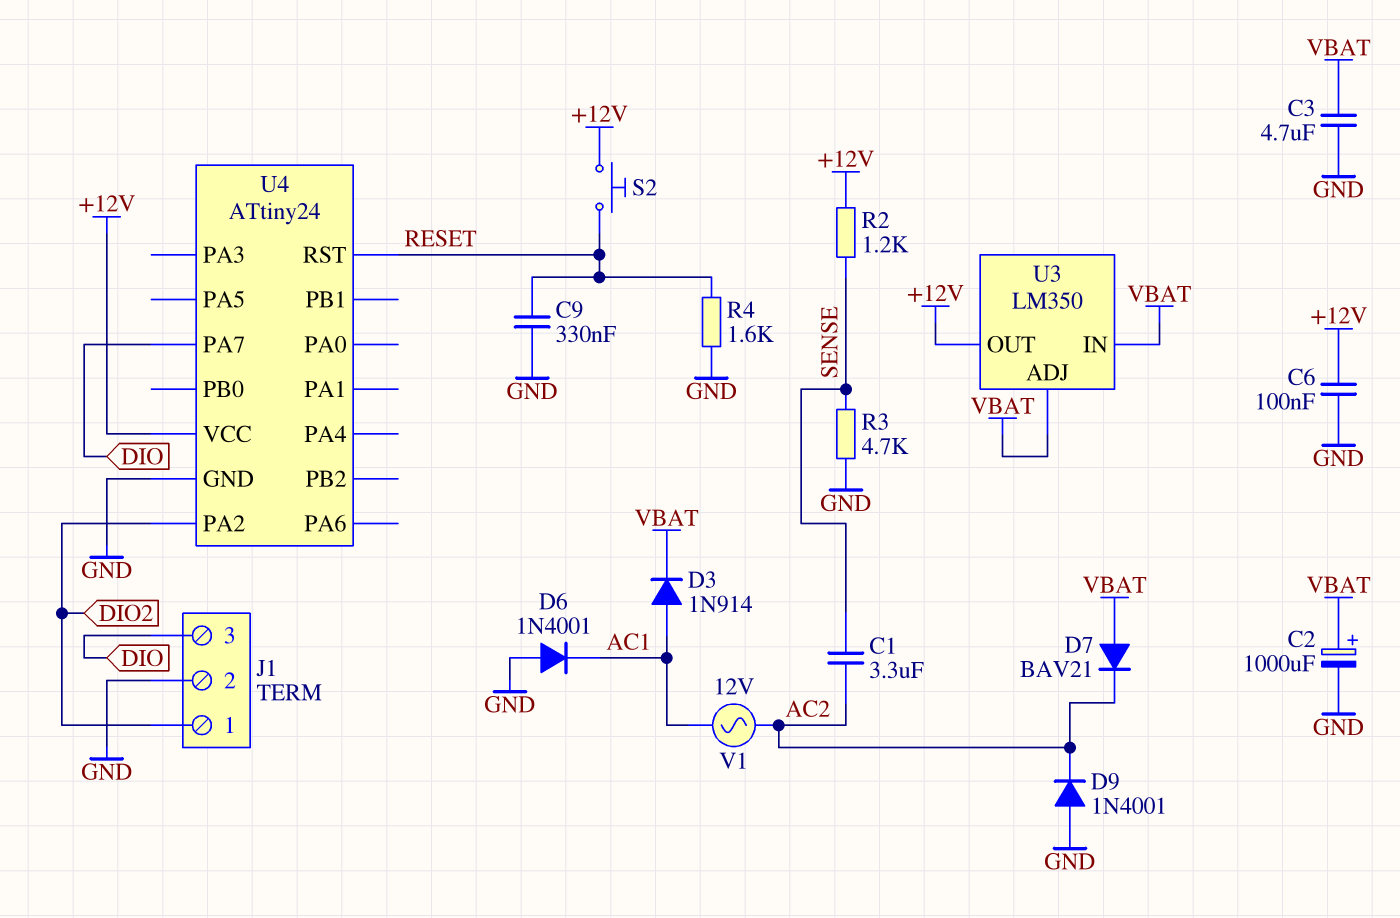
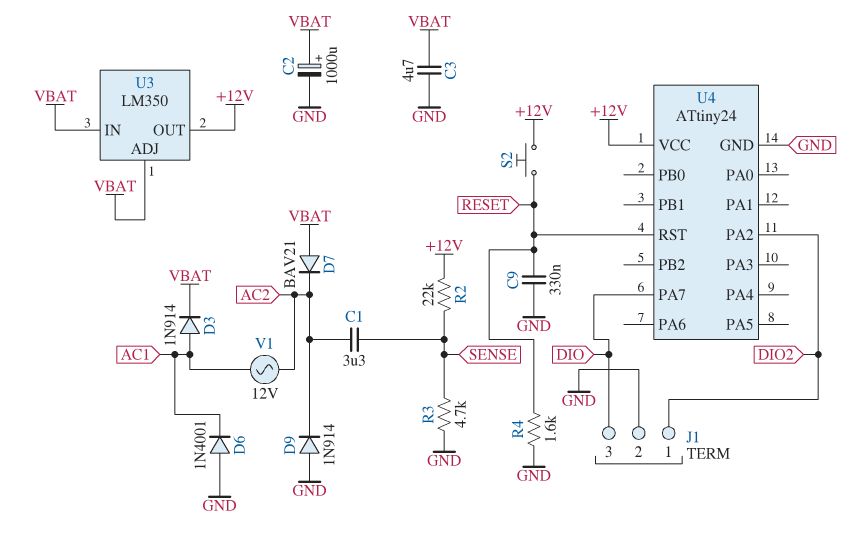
C6: 100nF (+12V, GND) -> none
D9: diode 1N4001 (A GND, K AC2) -> diode 1N914 (A GND, K AC2)
R2: 1.2k (+12V, SENSE) -> 22k (+12V, SENSE)

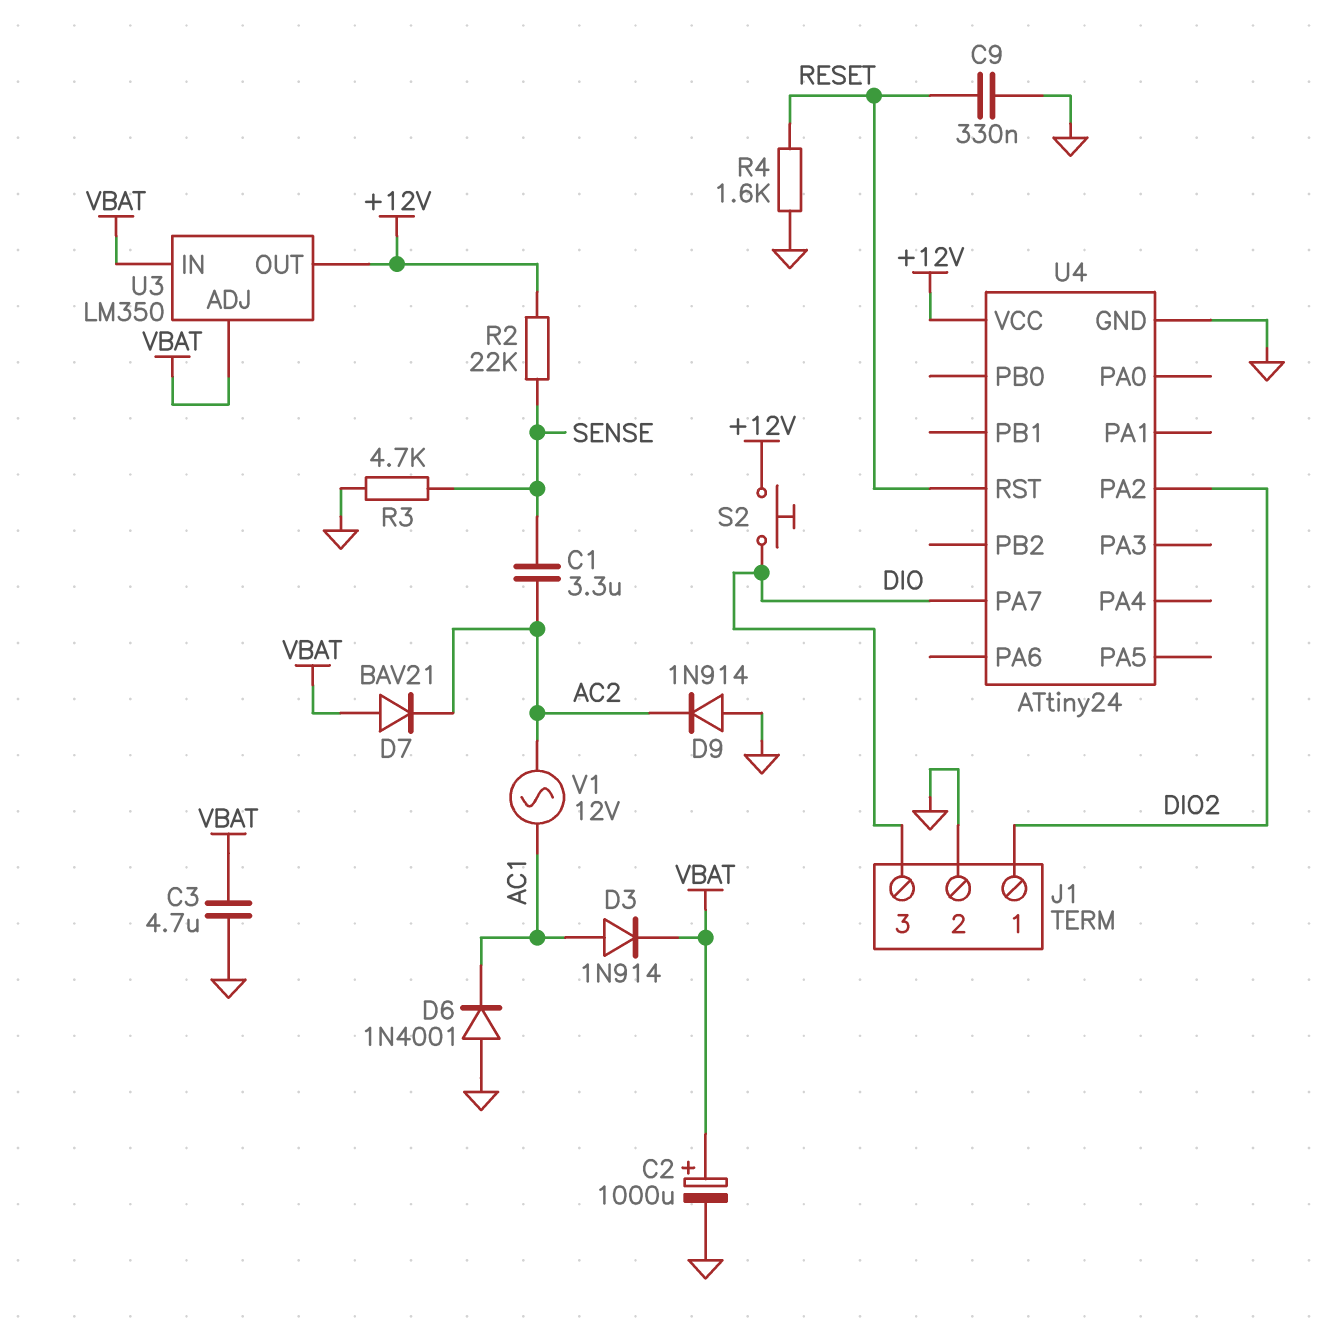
S2: button (+12V, RESET) -> button (+12V, DIO)

